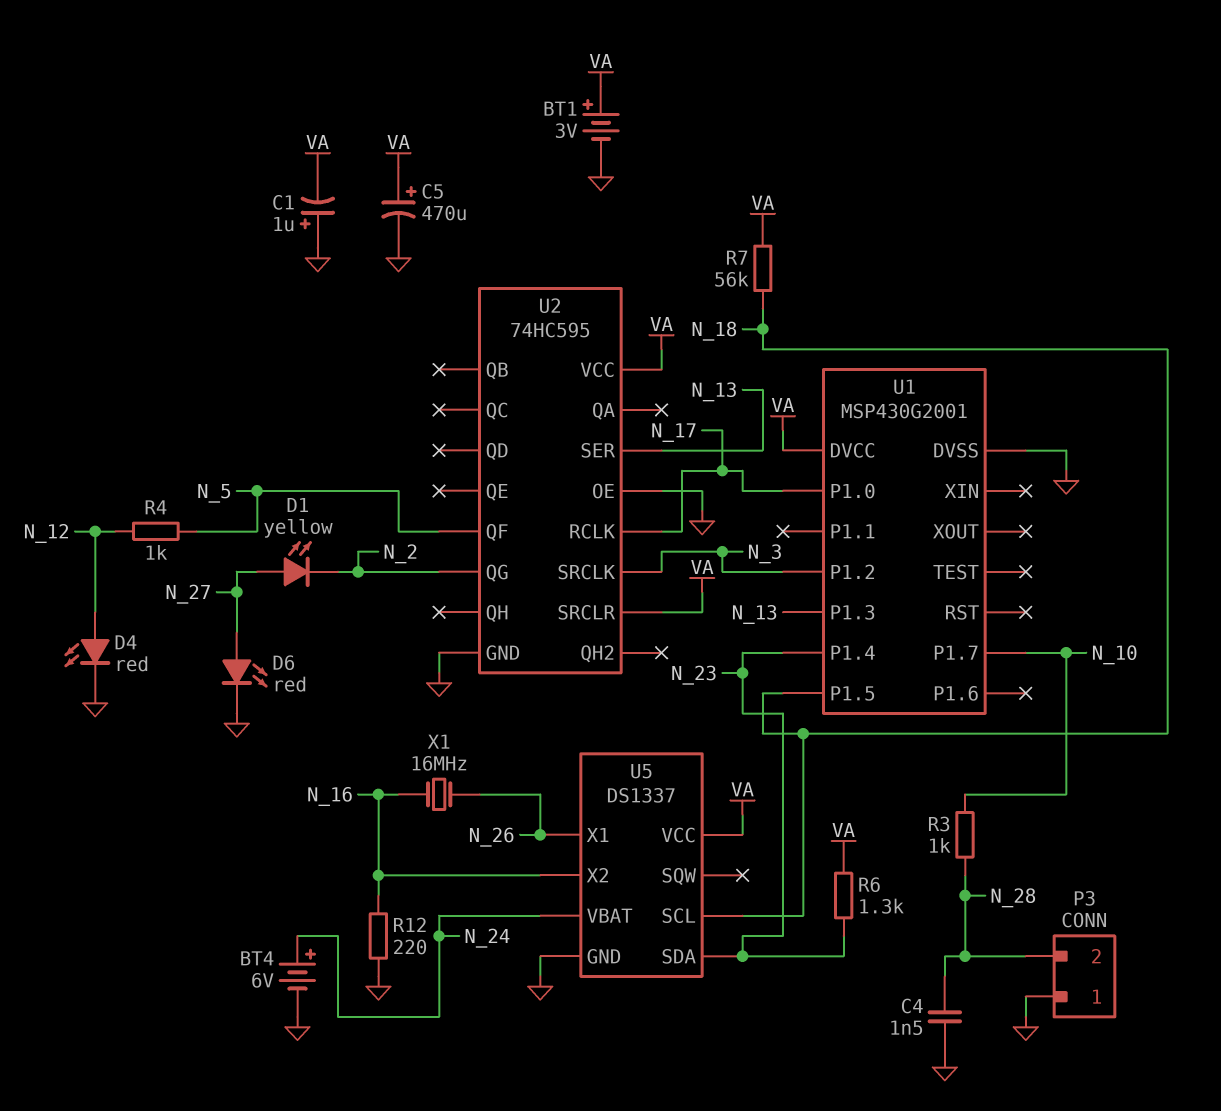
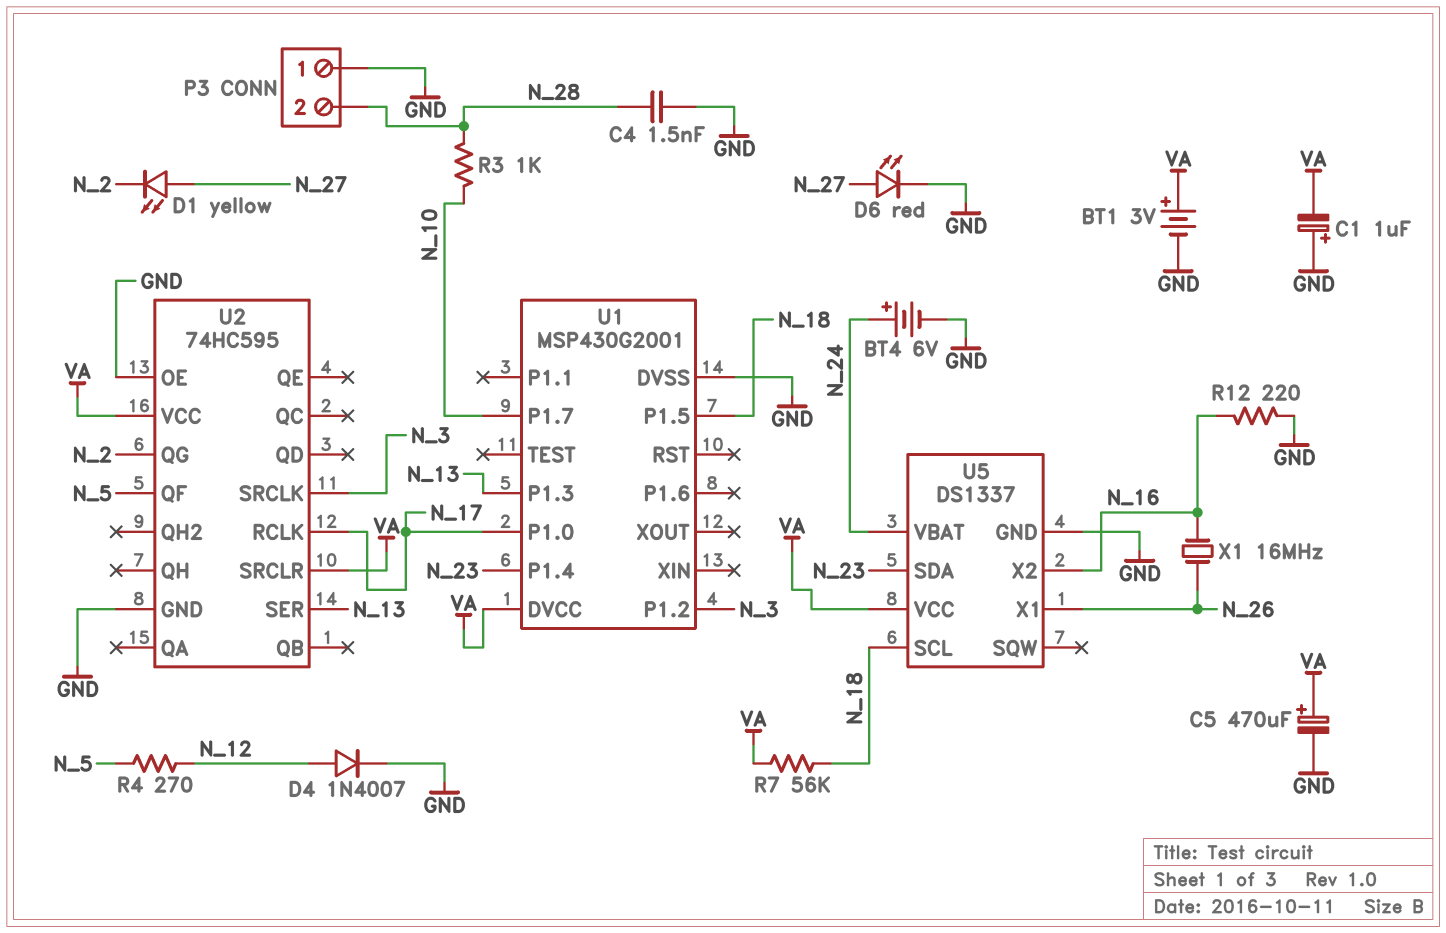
D4: LED red (A N_12, K GND) -> diode 1N4007 (A N_12, K GND)
R4: 1k (N_5, N_12) -> 270 (N_5, N_12)
R6: 1.3k (N_23, VA) -> none

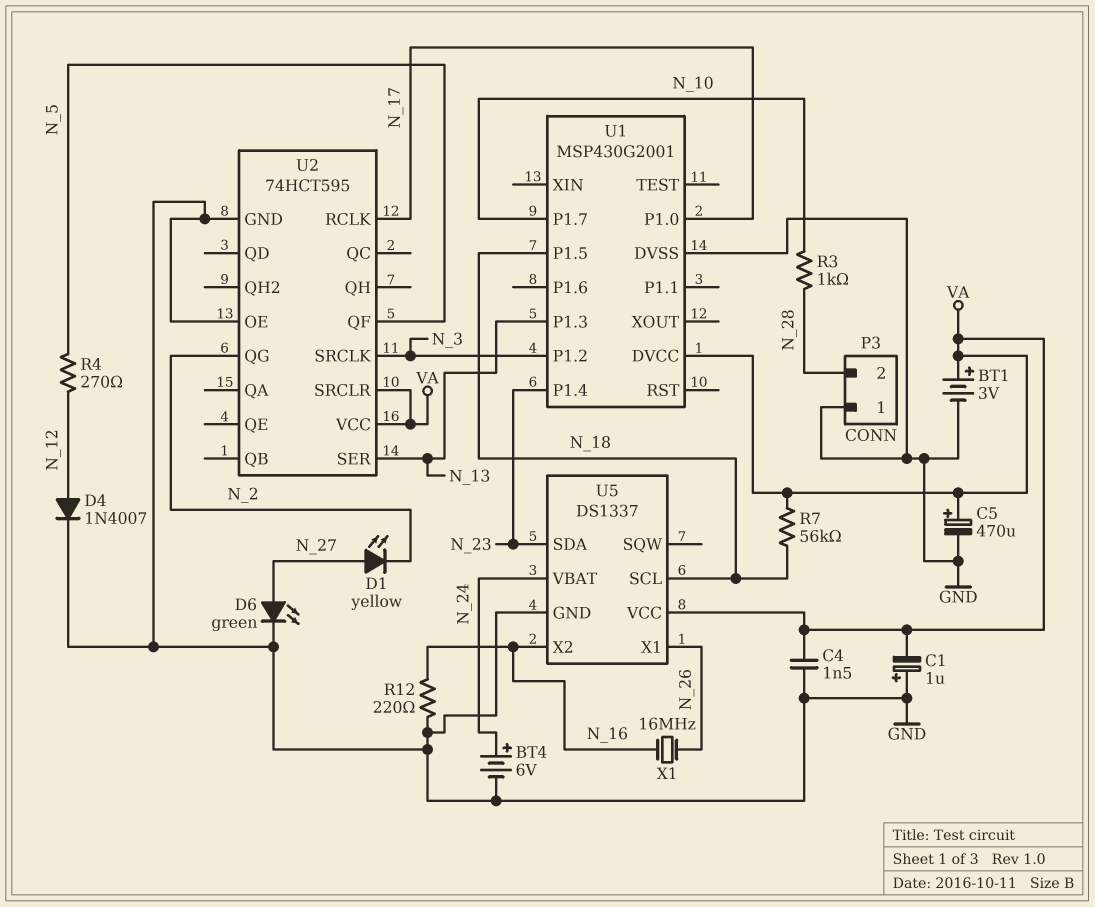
C4: 1.5nF (GND, N_28) -> 1.5nF (GND, VA)
D6: LED red (A N_27, K GND) -> LED green (A N_27, K GND)
U2: 74HC595 -> 74HCT595

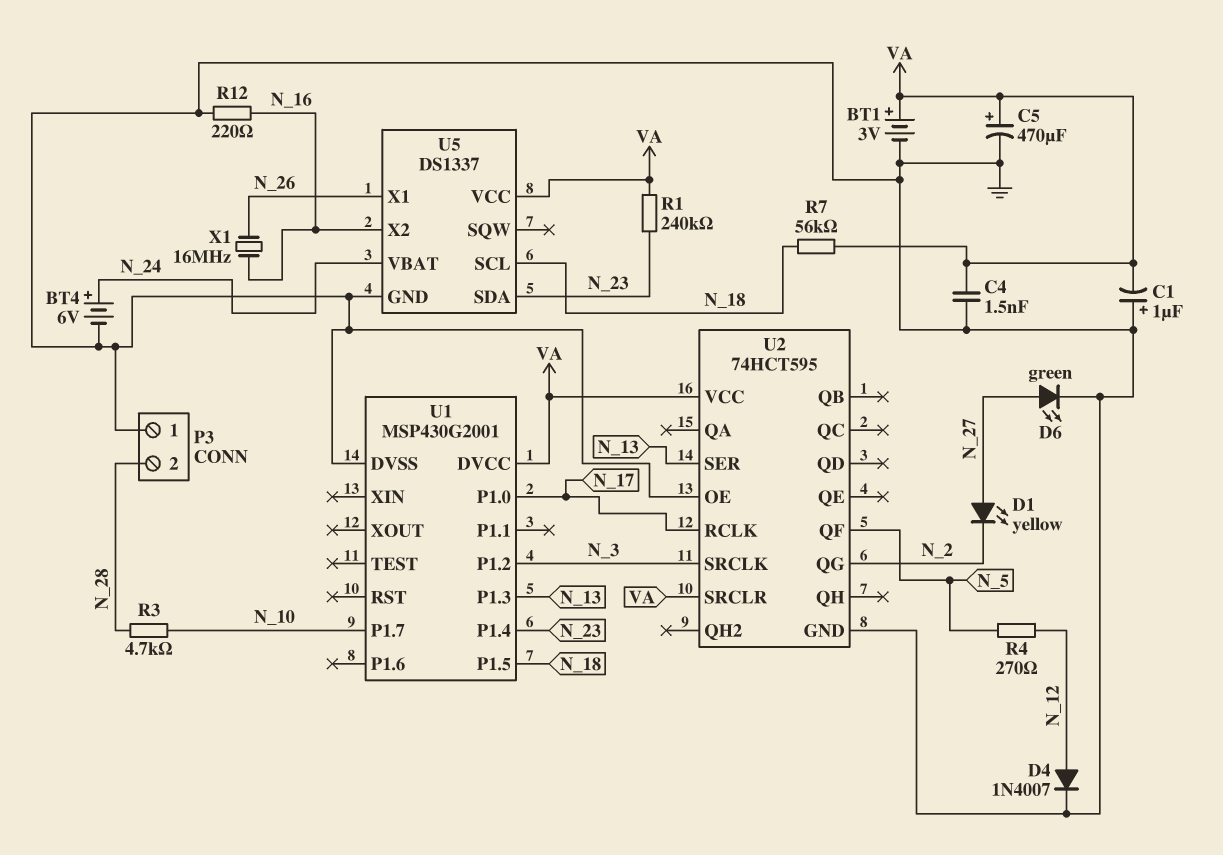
R1: none -> 240k (N_23, VA)
R3: 1k (N_10, N_28) -> 4.7k (N_10, N_28)

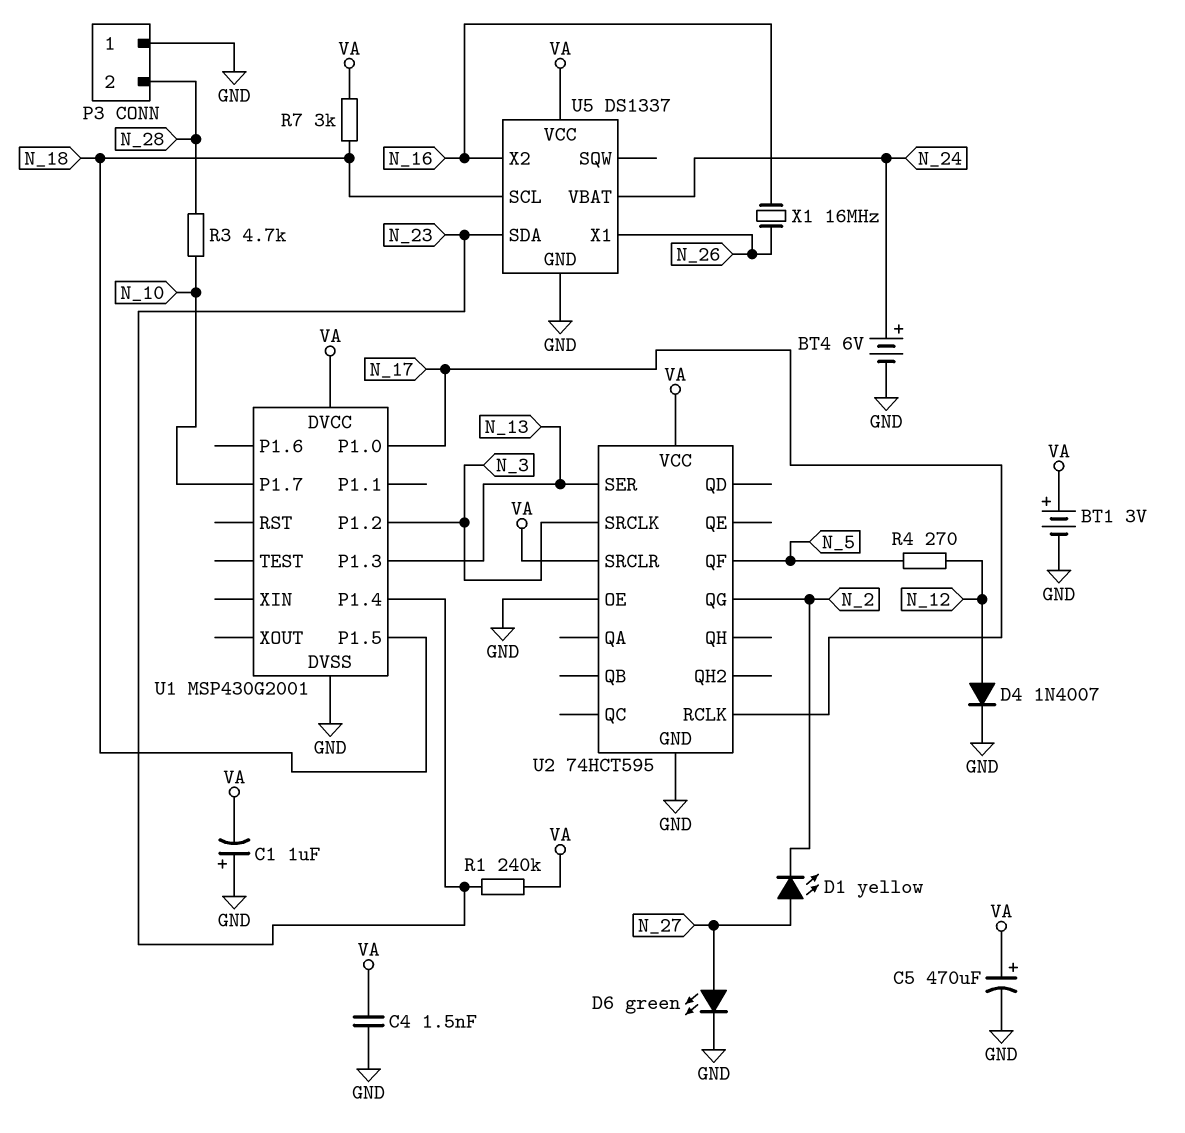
R7: 56k (N_18, VA) -> 3k (N_18, VA)
R12: 220 (GND, N_16) -> none

